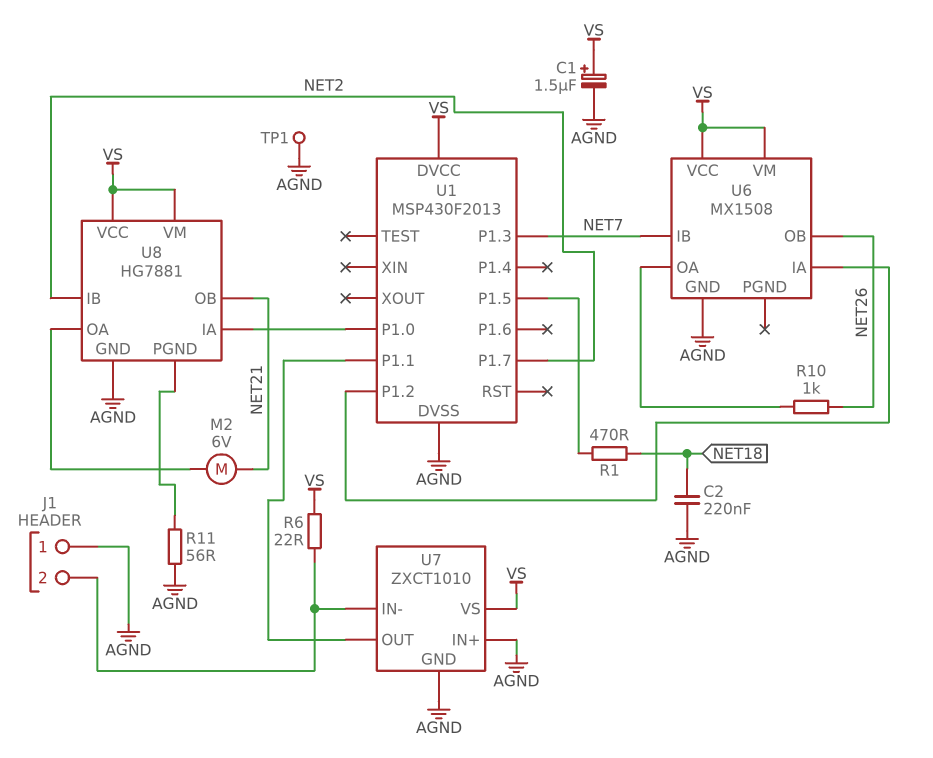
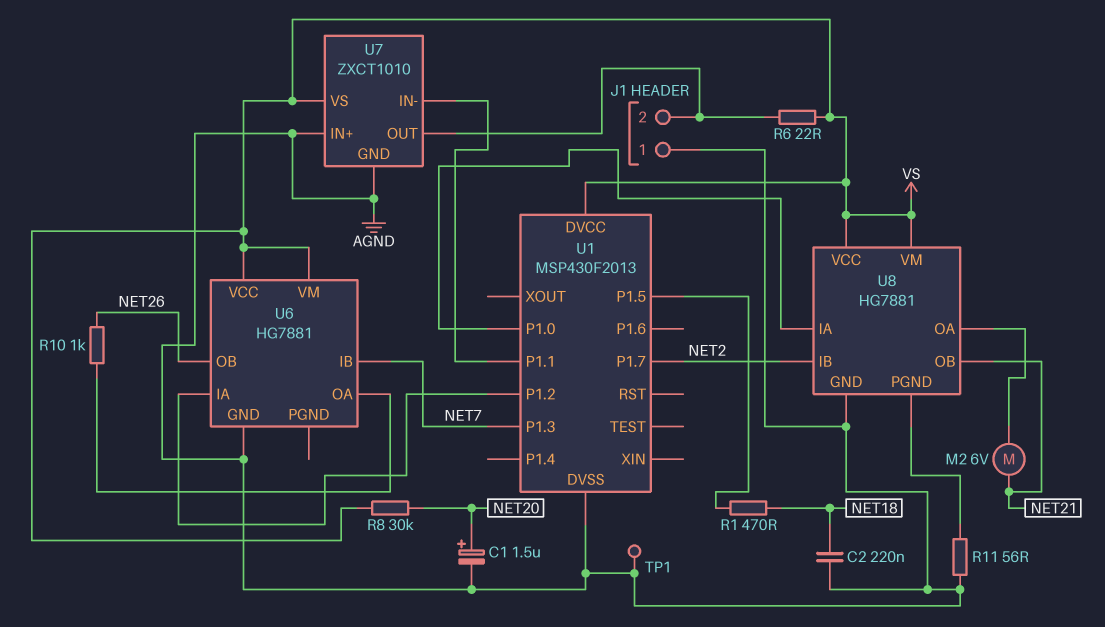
C1: 1.5uF (plus VS, minus AGND) -> 1.5uF (plus NET20, minus AGND)
R8: none -> 30k (NET20, VS)
U6: MX1508 -> HG7881
U7 pin IN-: J1/2 -> U1/P1.1
U7 pin OUT: U1/P1.1 -> J1/2

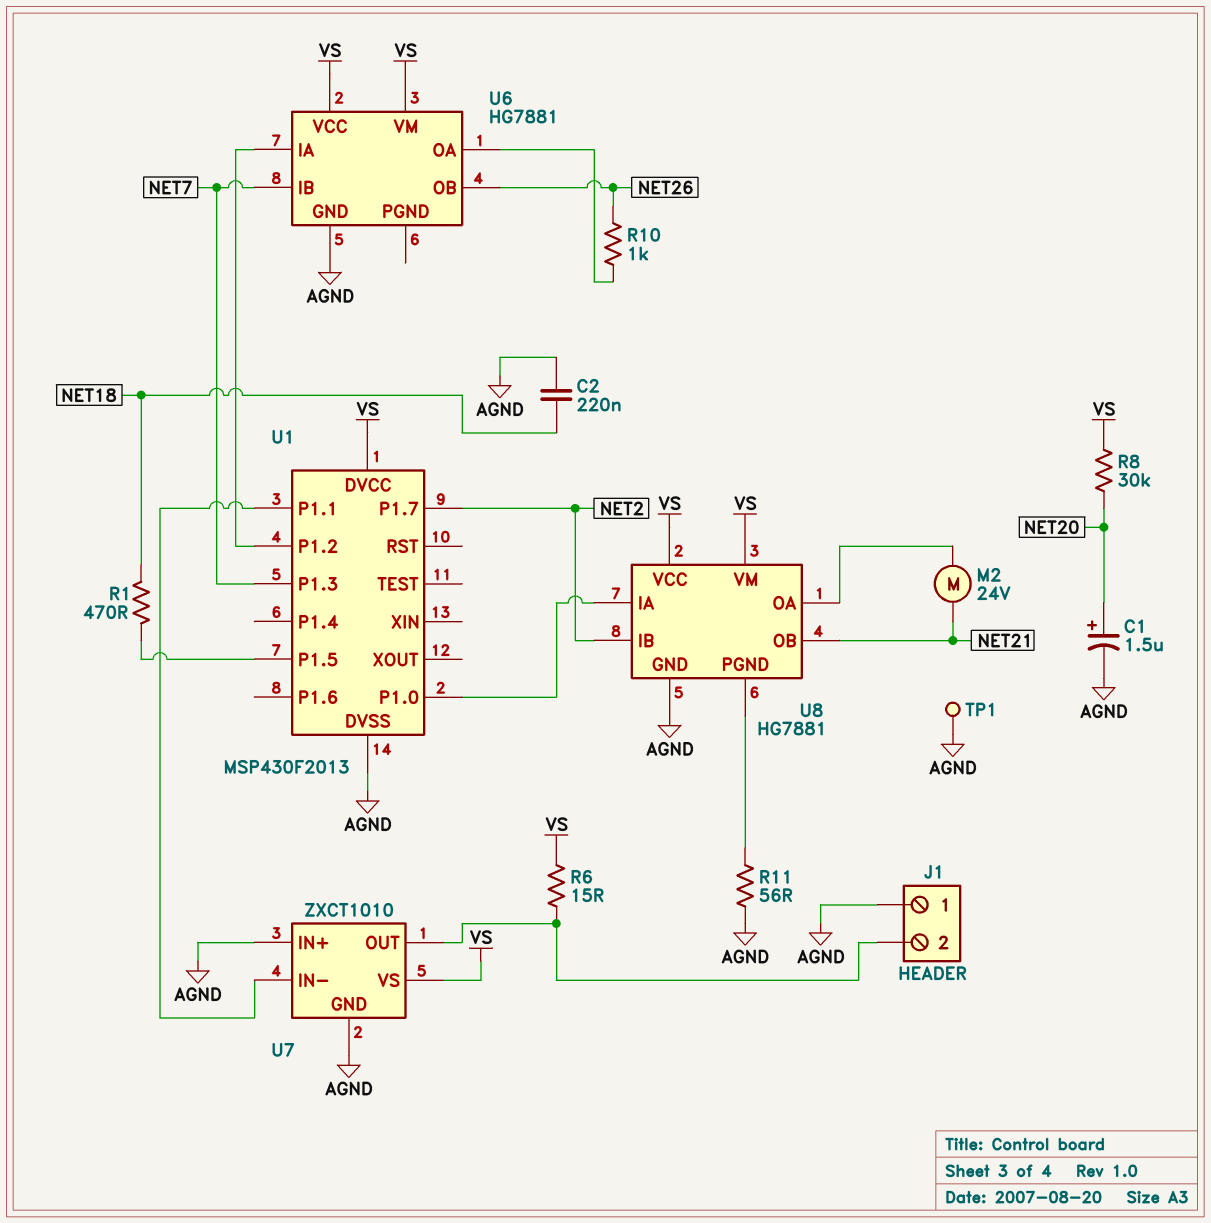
M2: motor 6V (NET21, U8/OA) -> motor 24V (NET21, U8/OA)
R6: 22 (J1/2, VS) -> 15 (J1/2, VS)

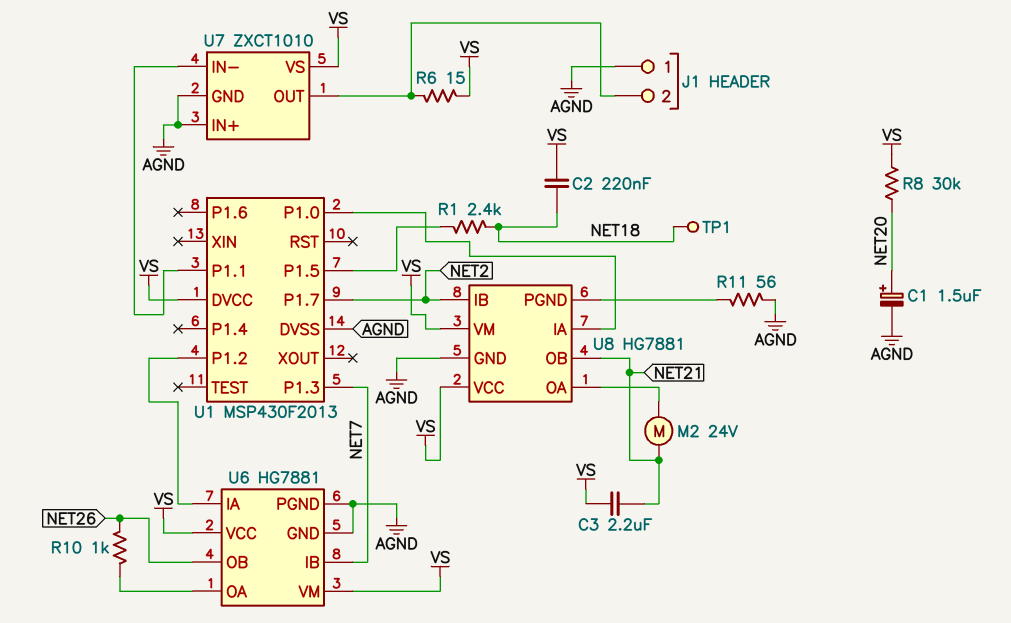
C2: 220nF (AGND, NET18) -> 220nF (NET18, VS)
C3: none -> 2.2uF (NET21, VS)
R1: 470 (NET18, U1/P1.5) -> 2.4k (NET18, U1/P1.5)
TP1: test point (AGND) -> test point (NET18)
U6 pin PGND: none -> AGND

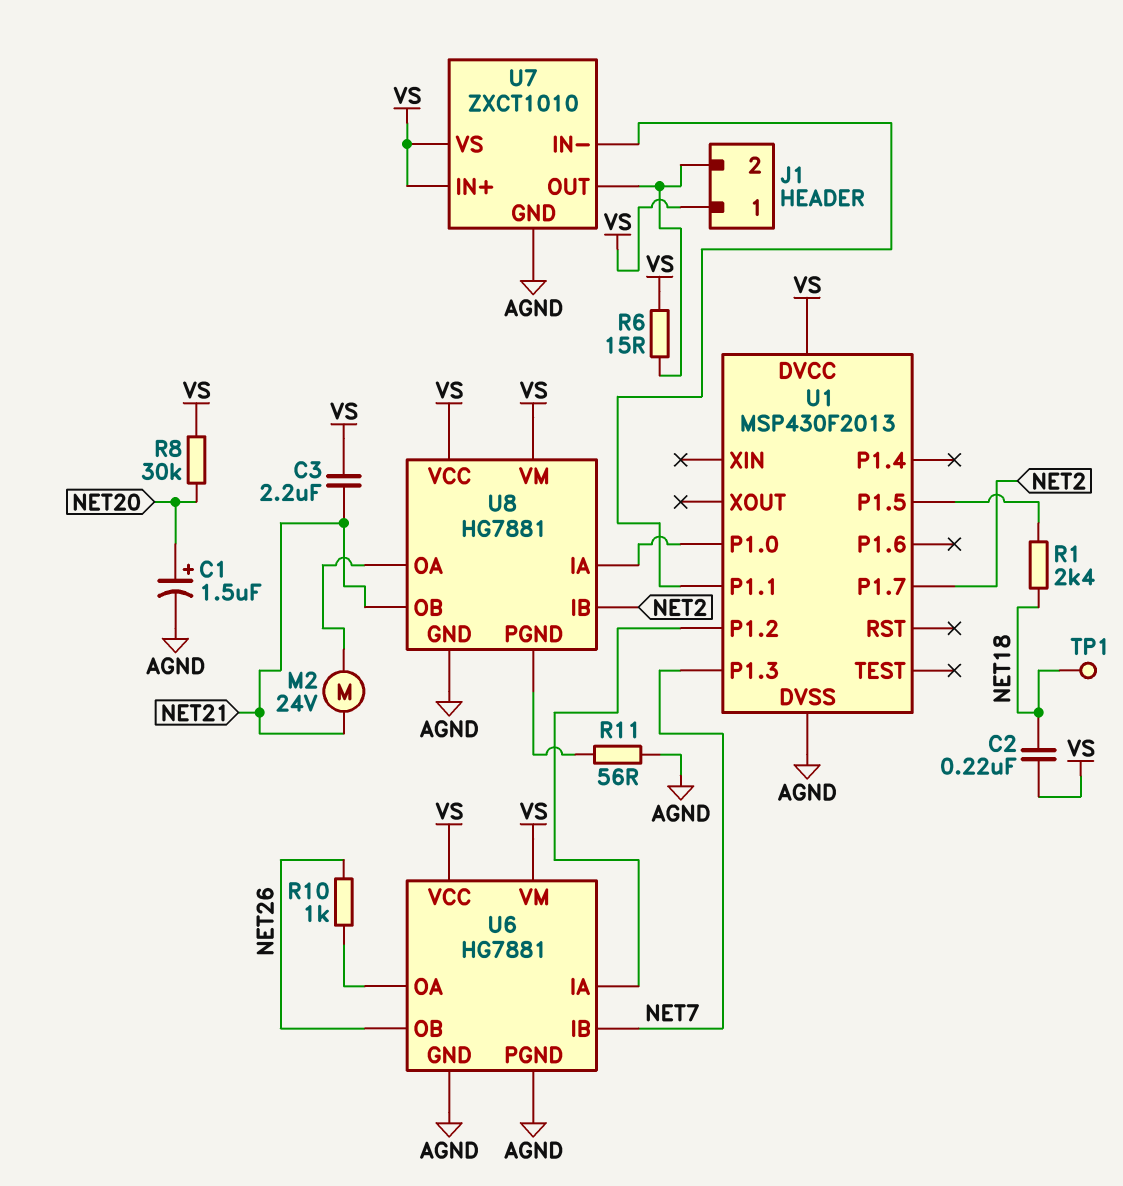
J1 pin 1: AGND -> VS
U7 pin IN+: AGND -> VS

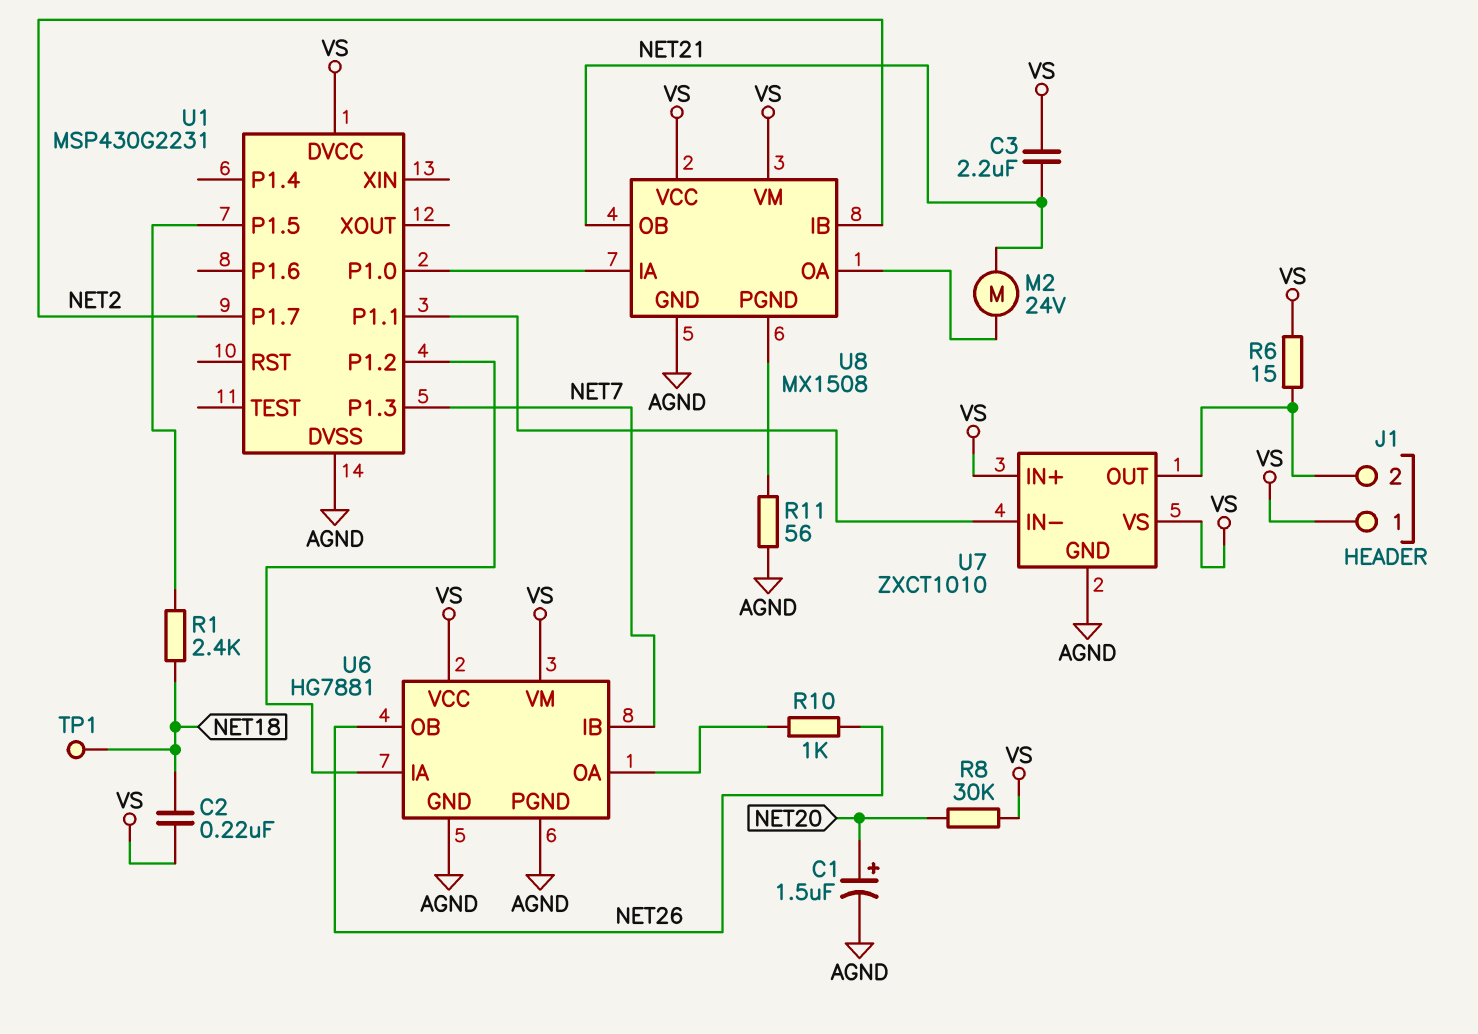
U1: MSP430F2013 -> MSP430G2231
U8: HG7881 -> MX1508

